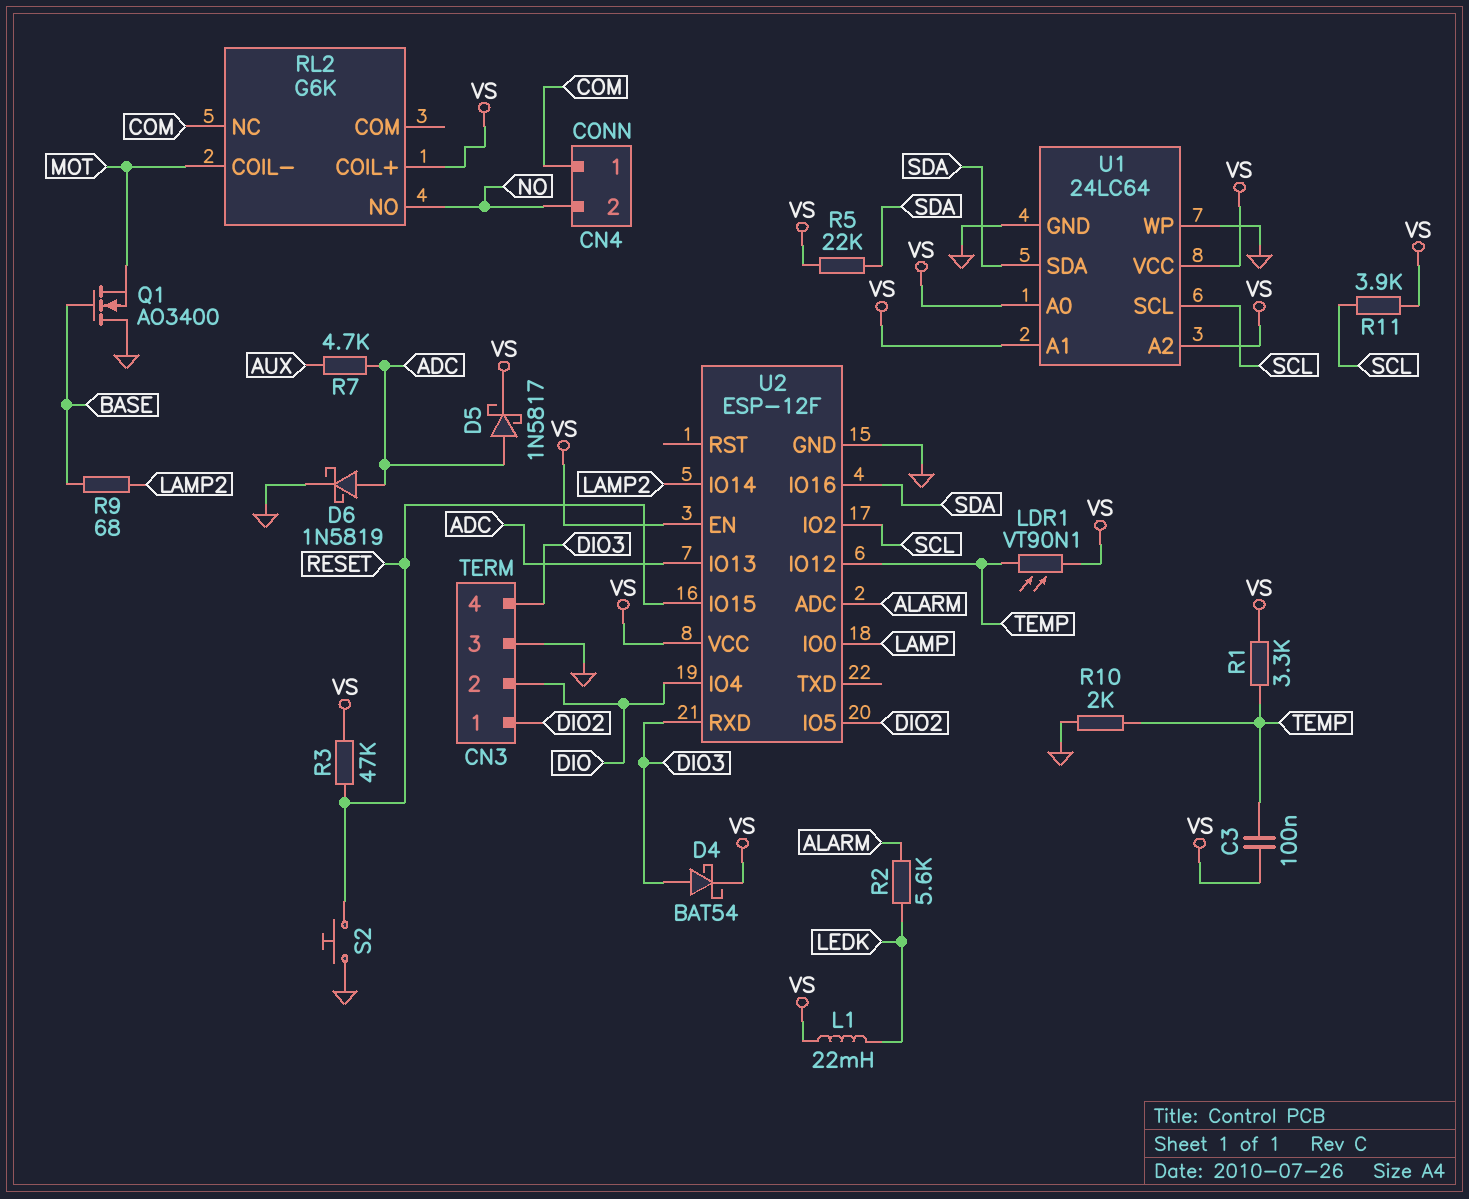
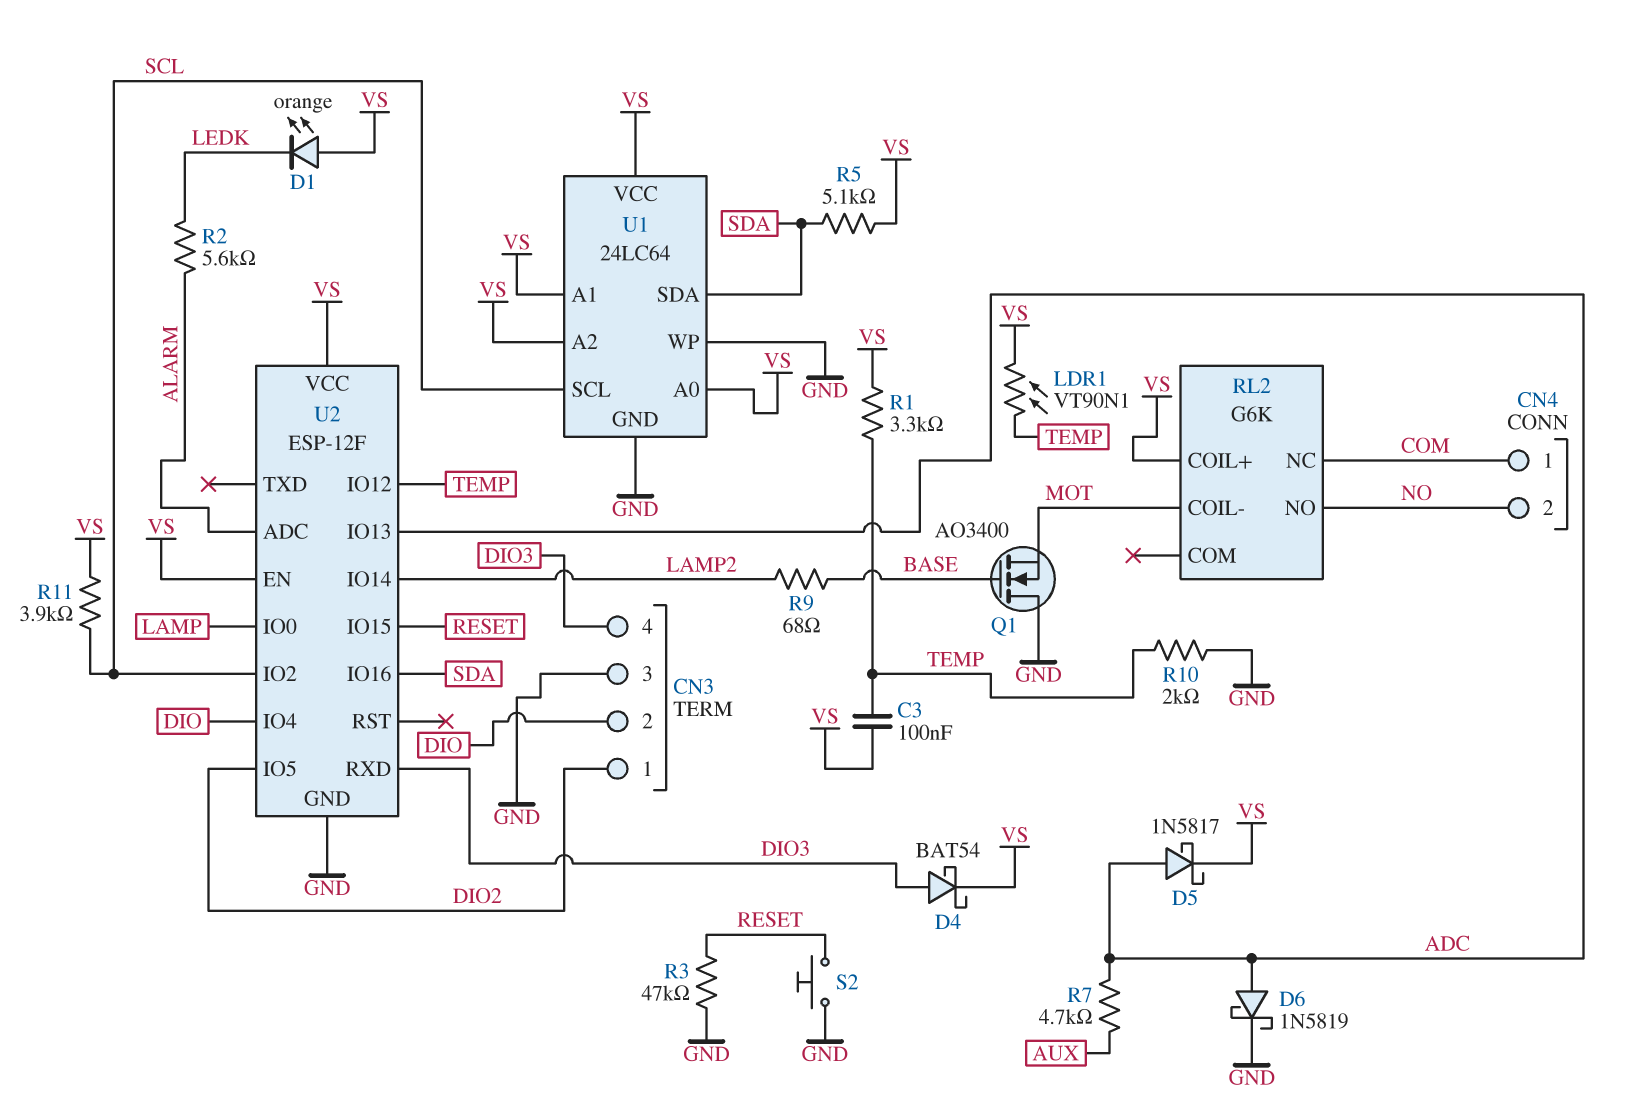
D1: none -> LED orange (A VS, K LEDK)
L1: 22mH (LEDK, VS) -> none
R3: 47k (RESET, VS) -> 47k (GND, RESET)
R5: 22k (SDA, VS) -> 5.1k (SDA, VS)

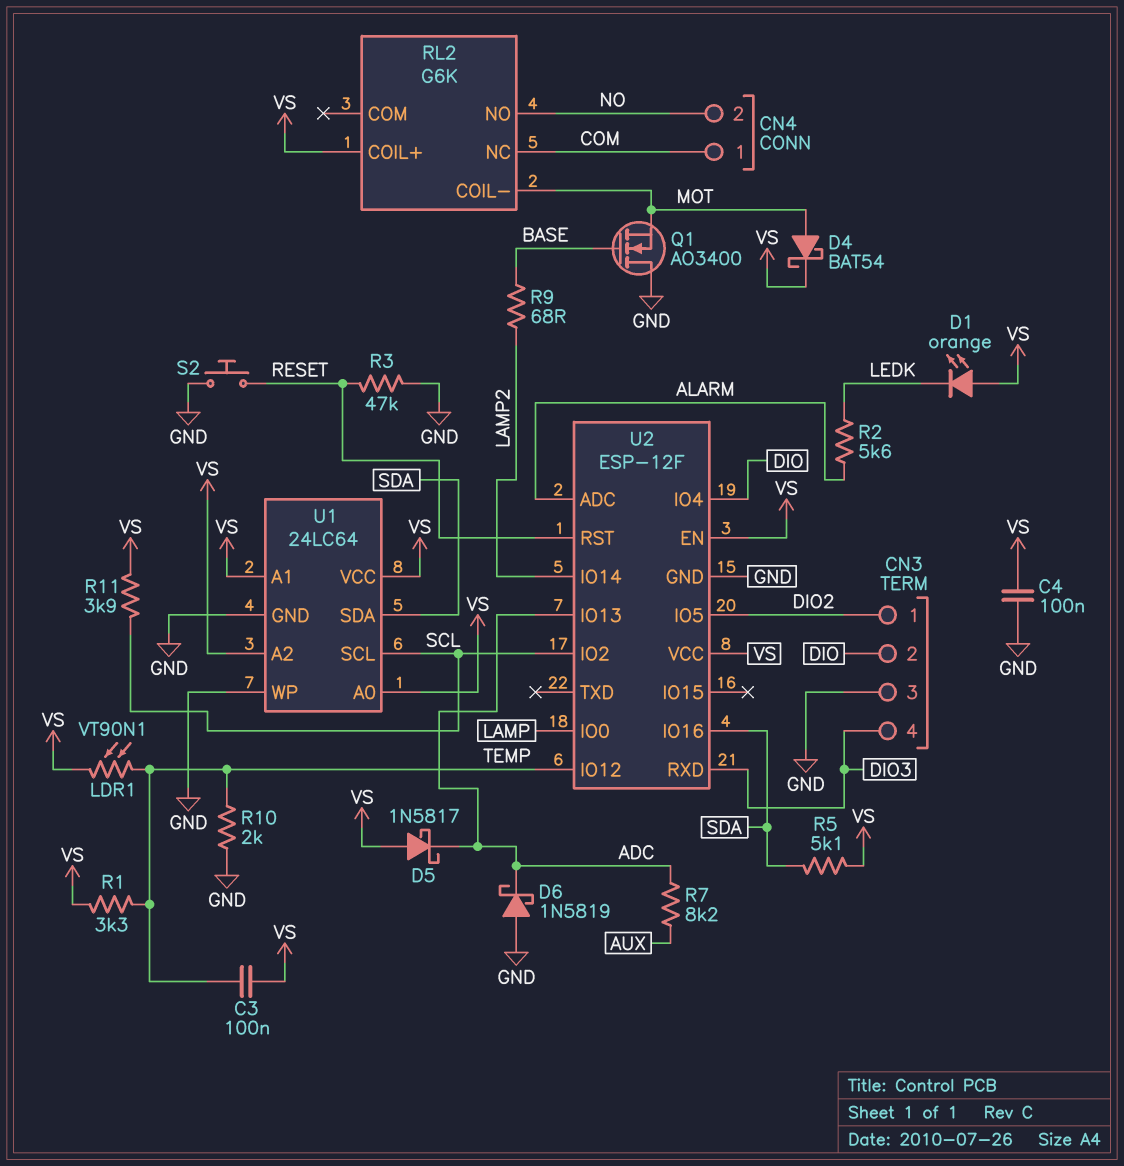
C4: none -> 100nF (GND, VS)
D4: schottky BAT54 (A DIO3, K VS) -> schottky BAT54 (A MOT, K VS)
D5: schottky 1N5817 (A ADC, K VS) -> schottky 1N5817 (A VS, K ADC)
D6: schottky 1N5819 (A ADC, K GND) -> schottky 1N5819 (A GND, K ADC)
R7: 4.7k (ADC, AUX) -> 8.2k (ADC, AUX)
U2 pin IO15: RESET -> none
U2 pin RST: none -> RESET

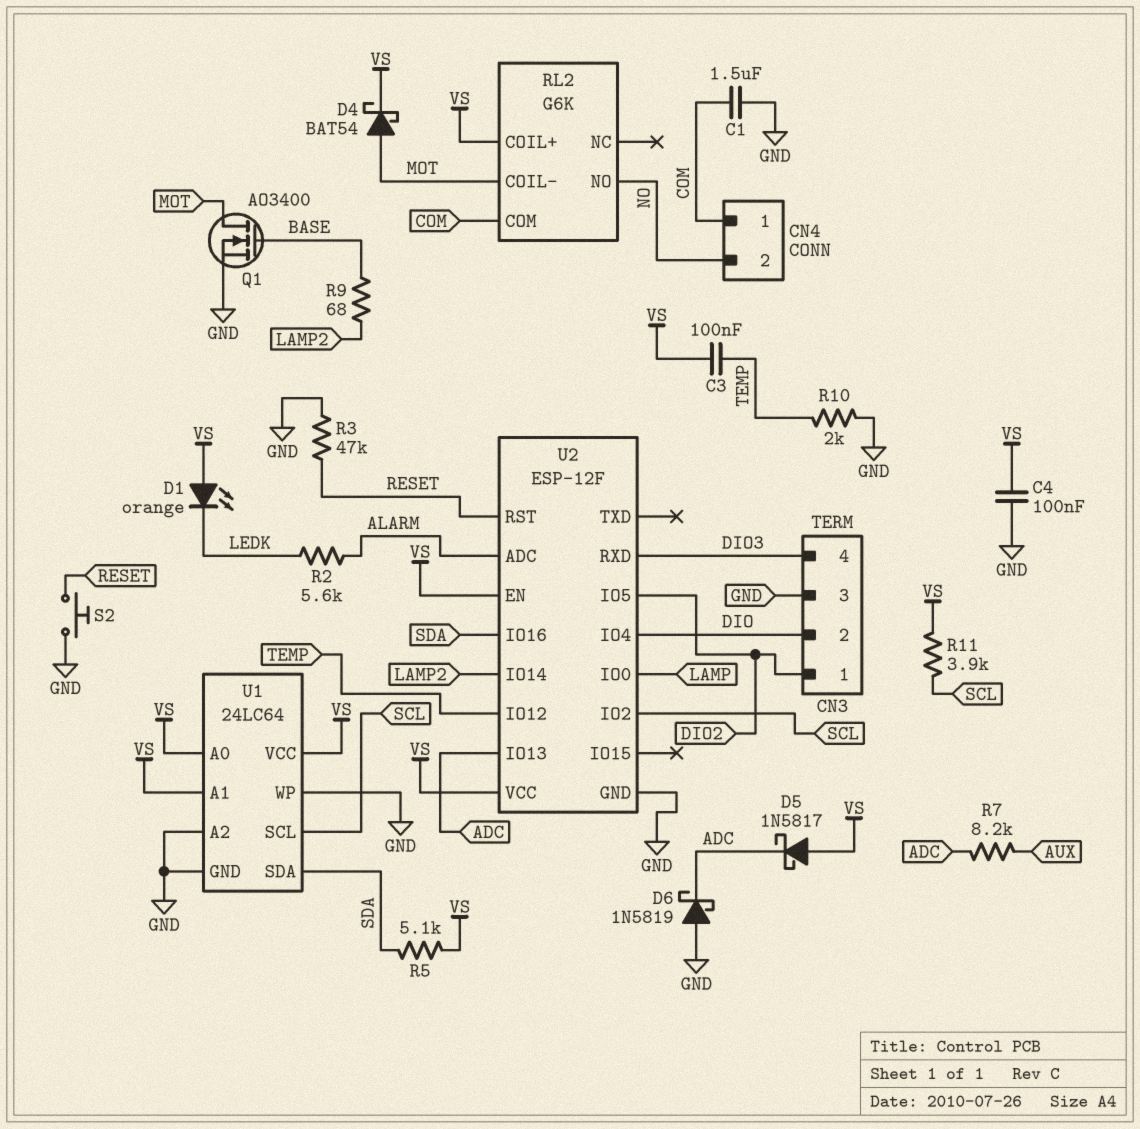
C1: none -> 1.5uF (COM, GND)
LDR1: VT90N1 (TEMP, VS) -> none
Q1: NMOS AO3400 (G BASE, D GND, S MOT) -> NMOS AO3400 (G BASE, D MOT, S GND)
R1: 3.3k (TEMP, VS) -> none
RL2 pin COM: none -> COM
RL2 pin NC: COM -> none
U1 pin A2: VS -> GND

